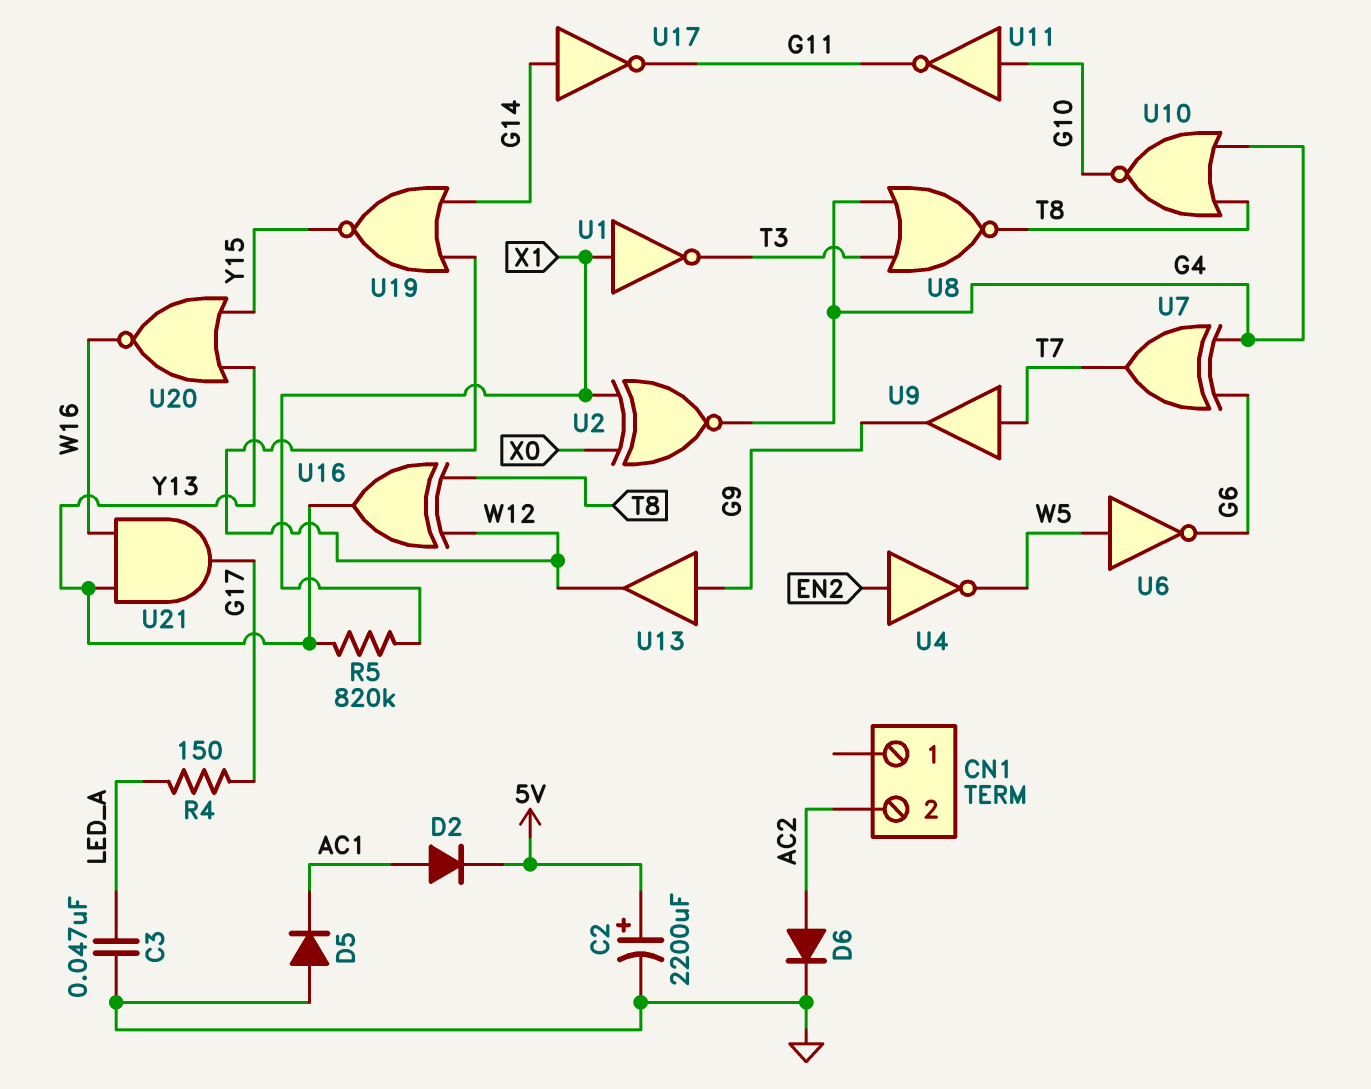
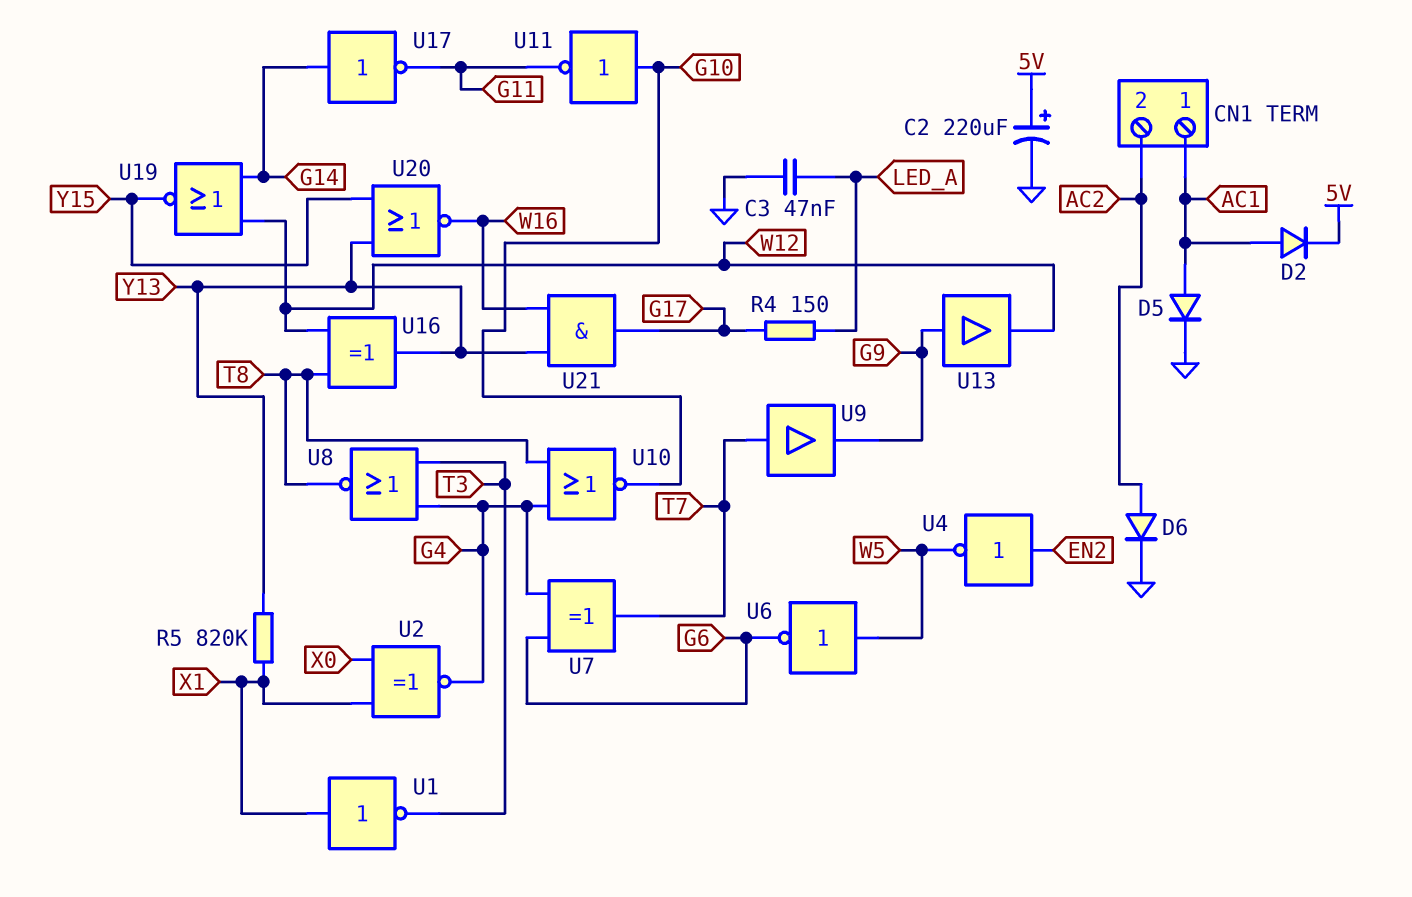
C2: 2200uF (plus 5V, minus GND) -> 220uF (plus 5V, minus GND)
CN1 pin 1: none -> AC1
D5: diode (A GND, K AC1) -> diode (A AC1, K GND)

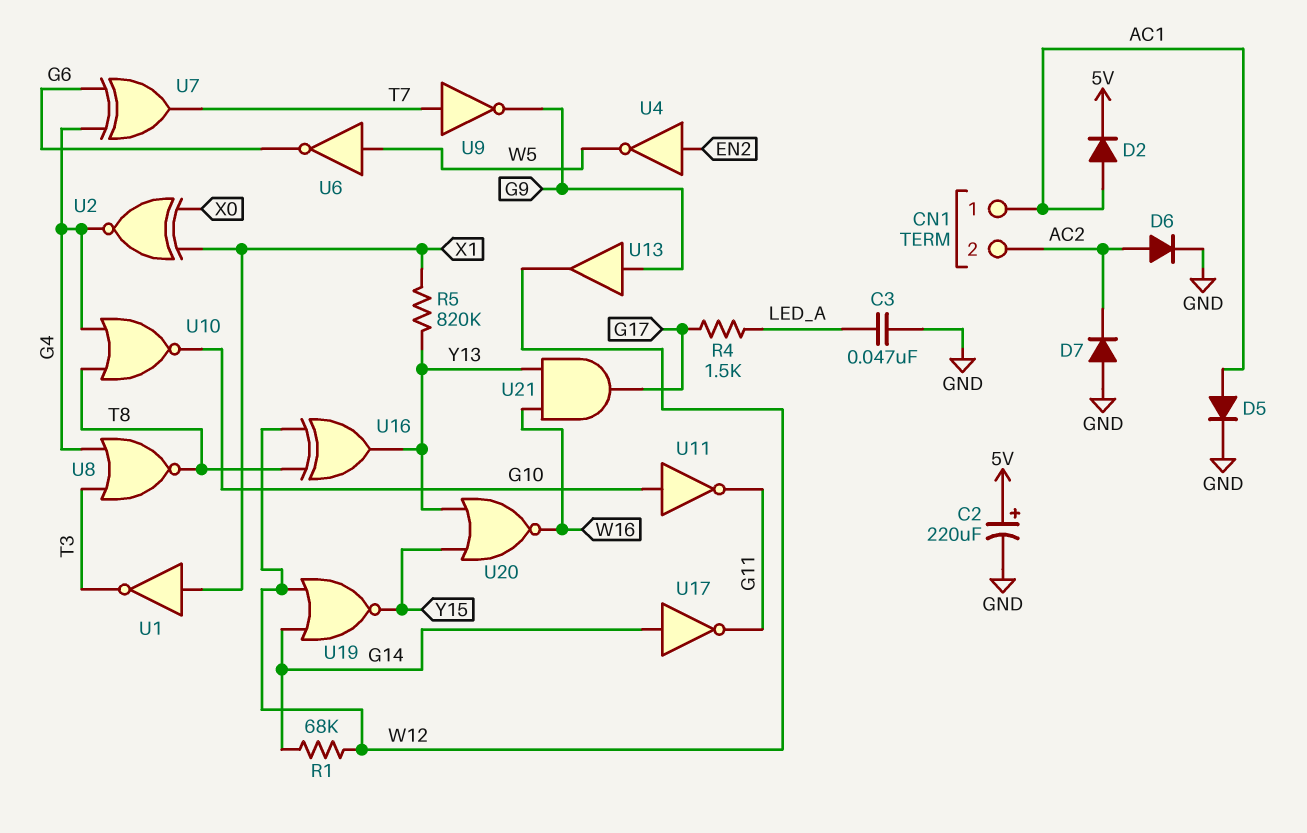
D7: none -> diode (A GND, K AC2)
R1: none -> 68k (G14, W12)
R4: 150 (G17, LED_A) -> 1.5k (G17, LED_A)
U9: buffer (in T7, out G9) -> NOT (in T7, out G9)

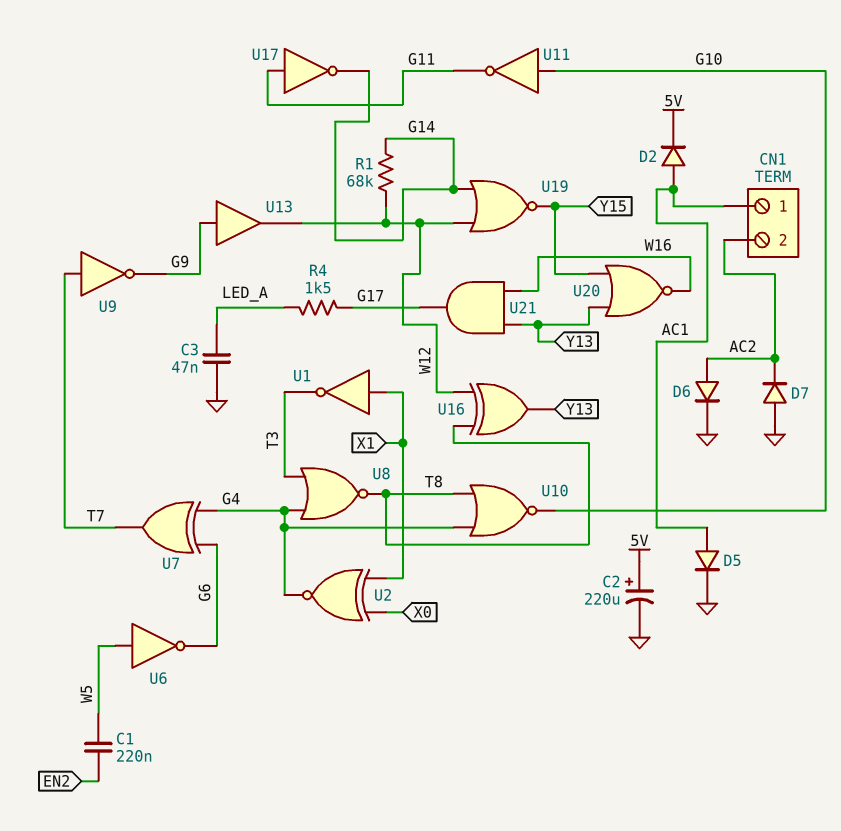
C1: none -> 220nF (EN2, W5)
R5: 820k (X1, Y13) -> none
U4: NOT (in EN2, out W5) -> none
U17: NOT (in G14, out G11) -> NOT (in G11, out G14)

